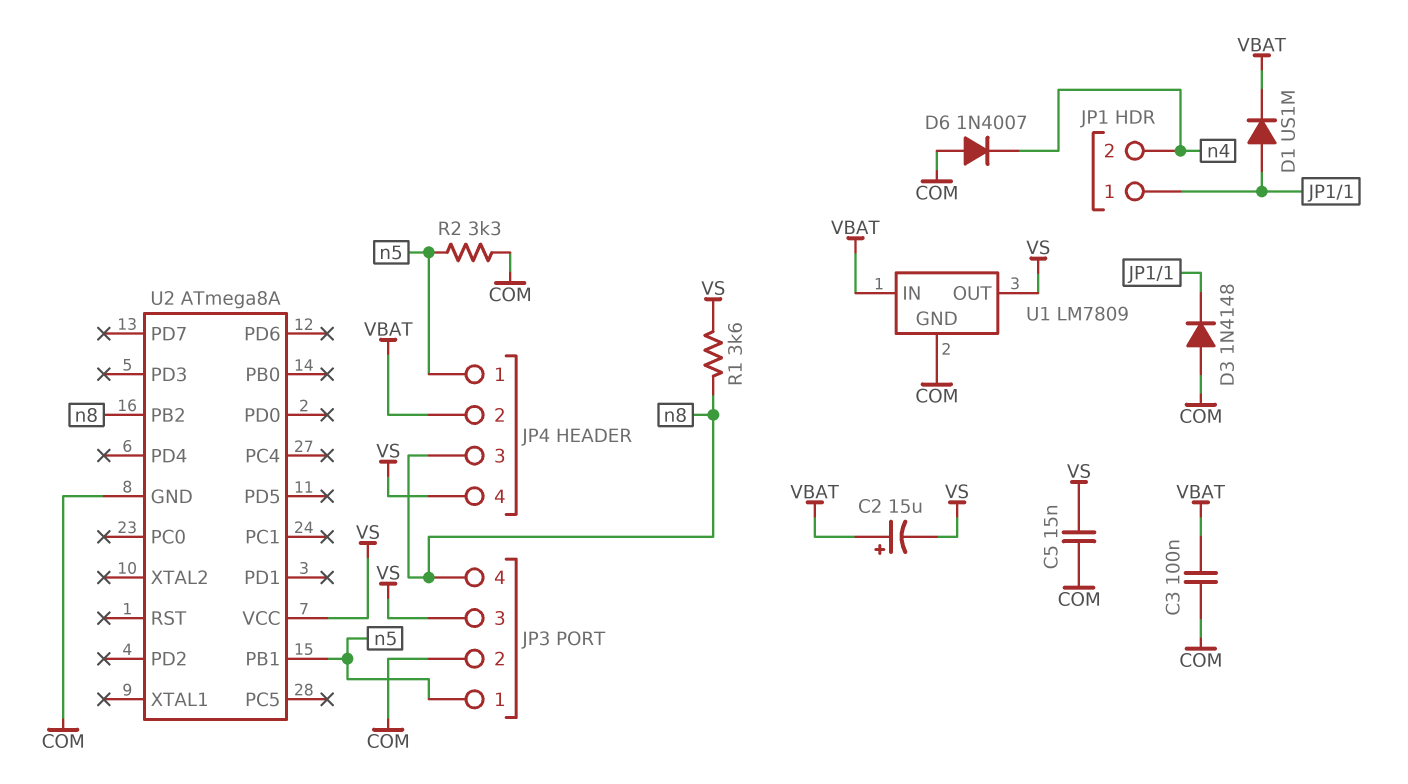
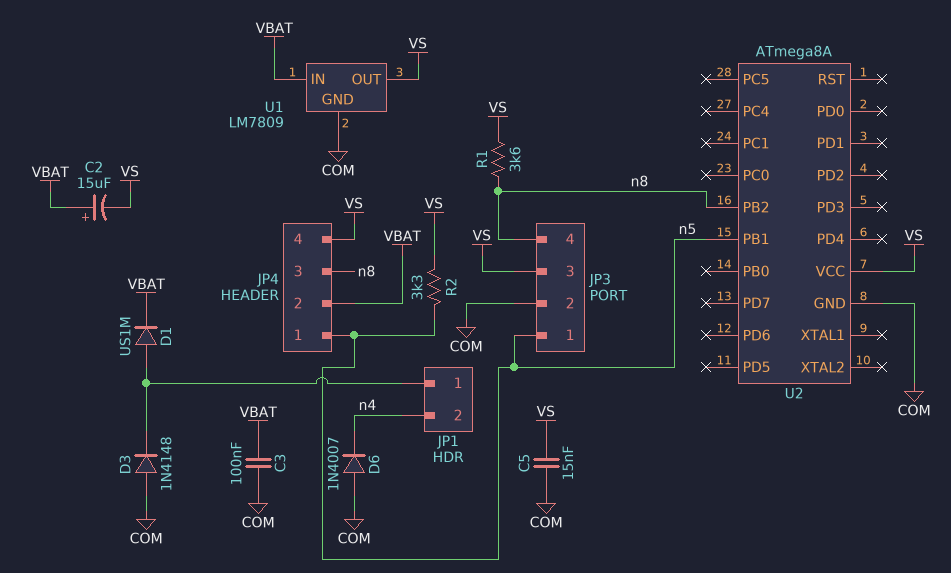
R2: 3.3k (COM, n5) -> 3.3k (VS, n5)

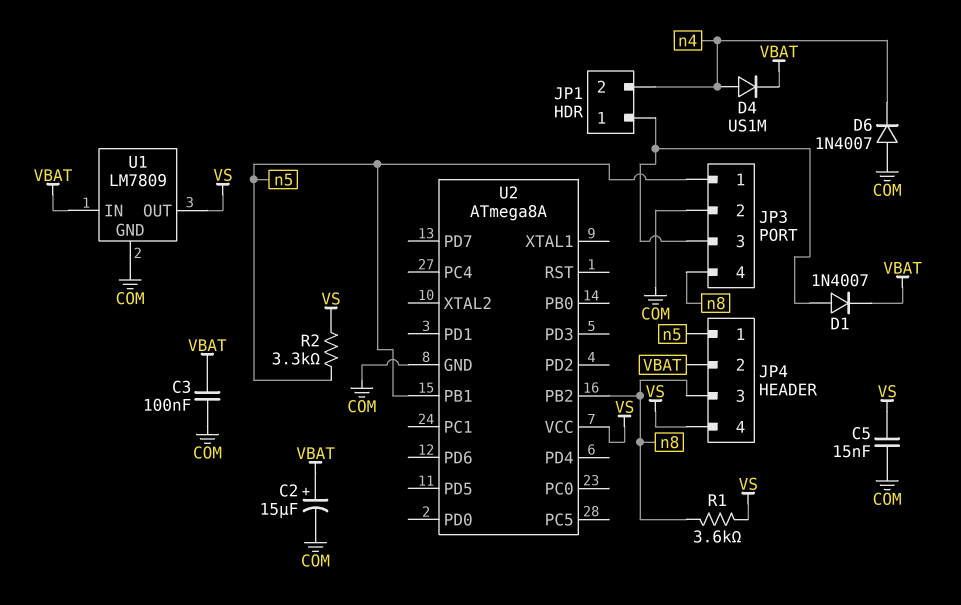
C2: 15uF (plus VBAT, minus VS) -> 15uF (plus VBAT, minus COM)
D1: diode US1M (A JP1/1, K VBAT) -> diode 1N4007 (A JP1/1, K VBAT)
D3: diode 1N4148 (A COM, K JP1/1) -> none
D4: none -> diode US1M (A n4, K VBAT)
JP3 pin 3: VS -> JP1/1

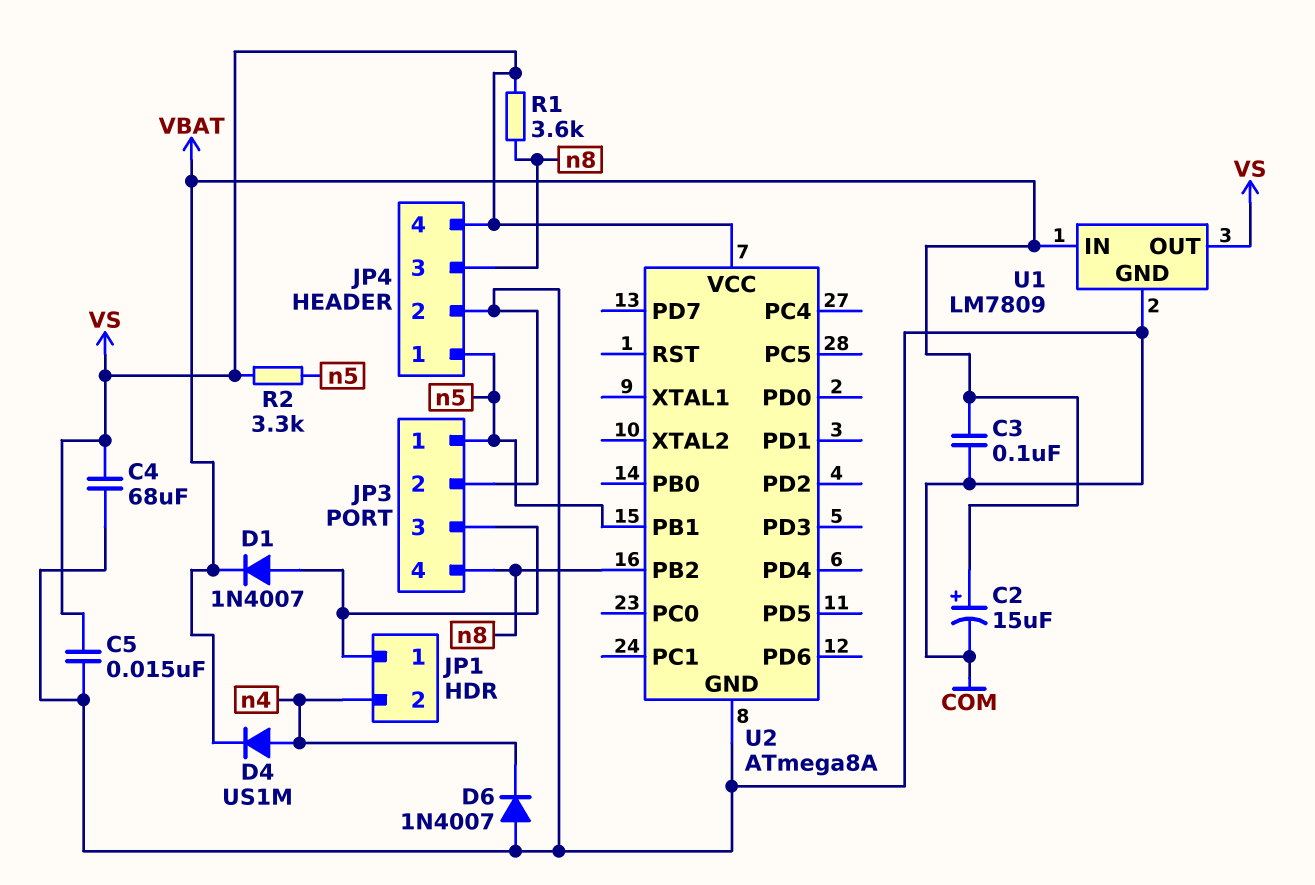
C4: none -> 68uF (COM, VS)
JP4 pin 2: VBAT -> COM

